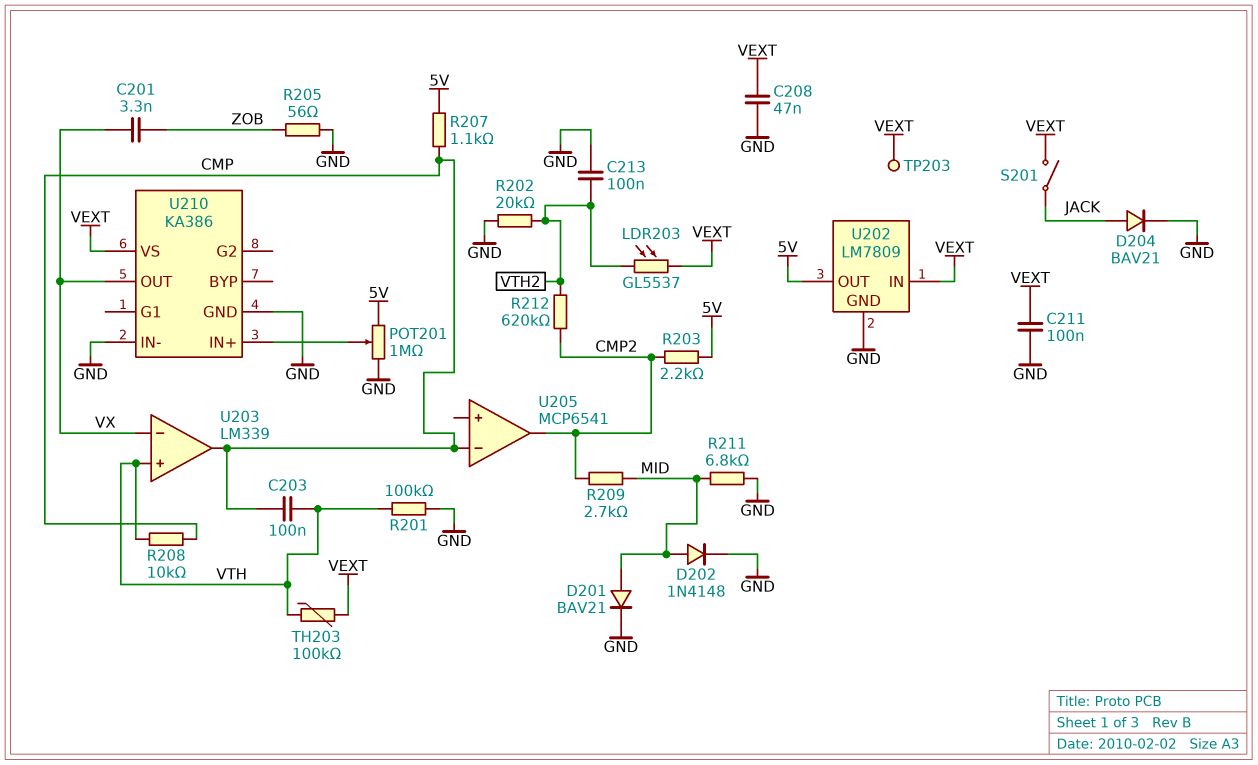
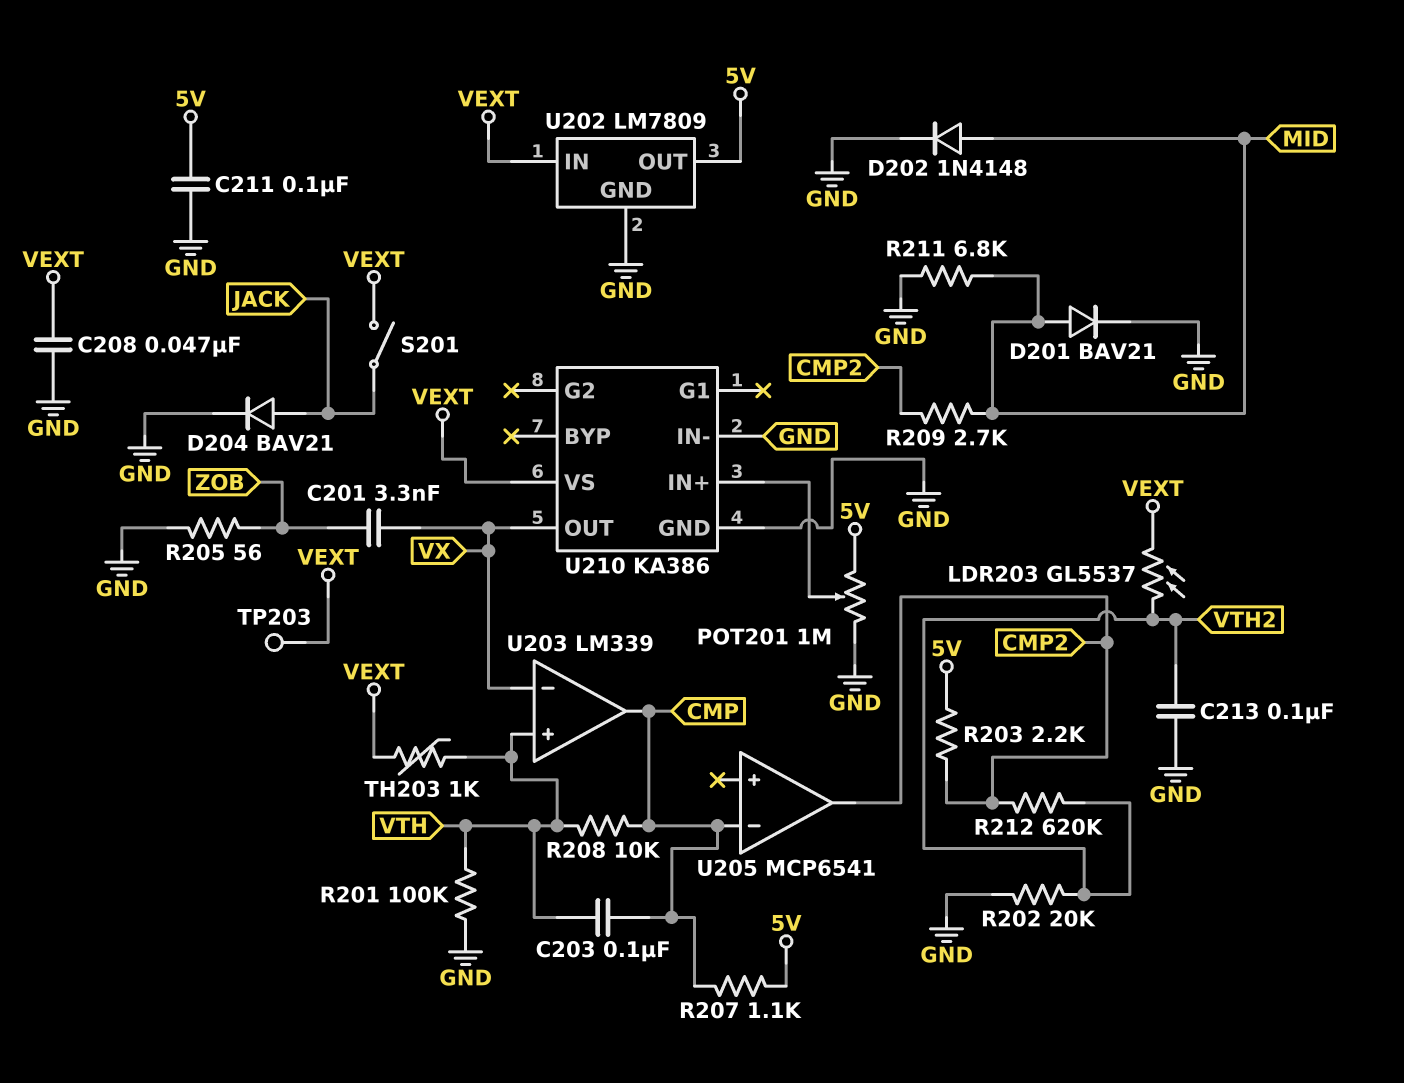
C211: 100nF (GND, VEXT) -> 100nF (5V, GND)
TH203: 100k (VEXT, VTH) -> 1k (VEXT, VTH)

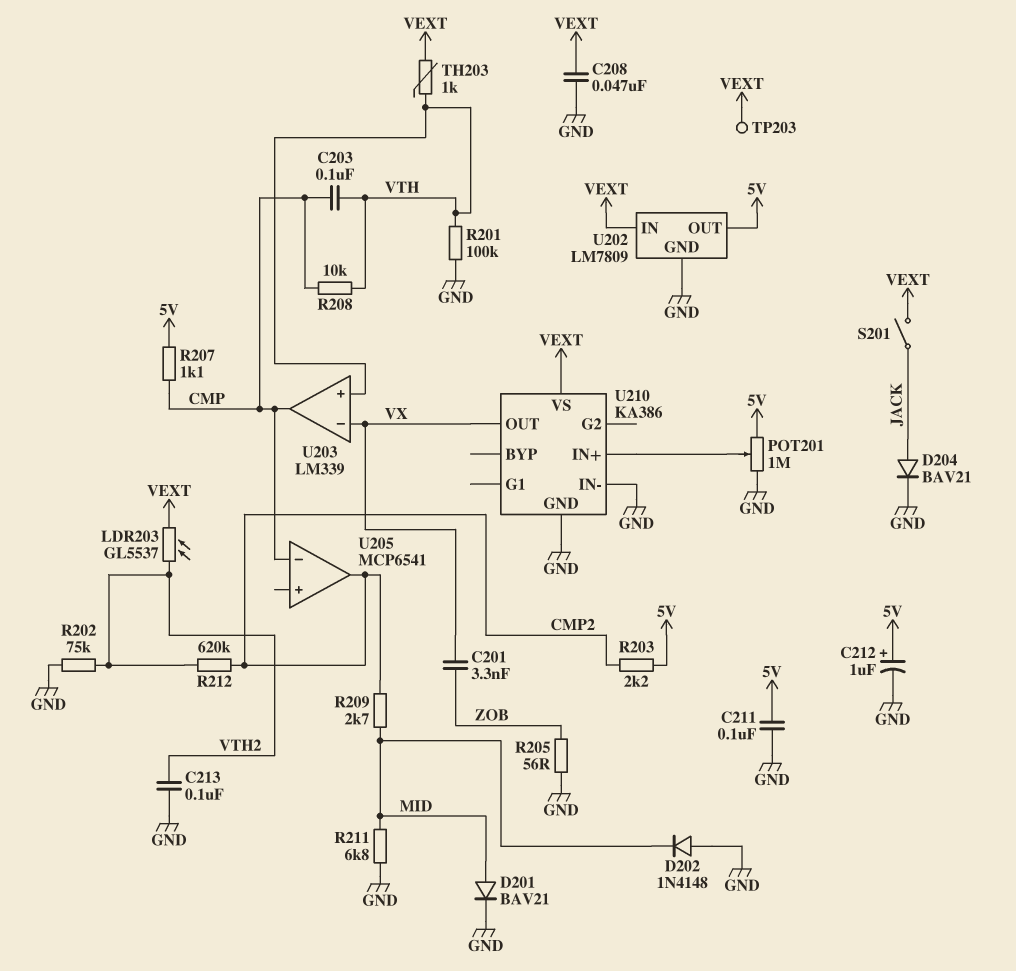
C212: none -> 1uF (plus 5V, minus GND)
D202: diode 1N4148 (A MID, K GND) -> diode 1N4148 (A GND, K MID)
R202: 20k (GND, VTH2) -> 75k (GND, VTH2)

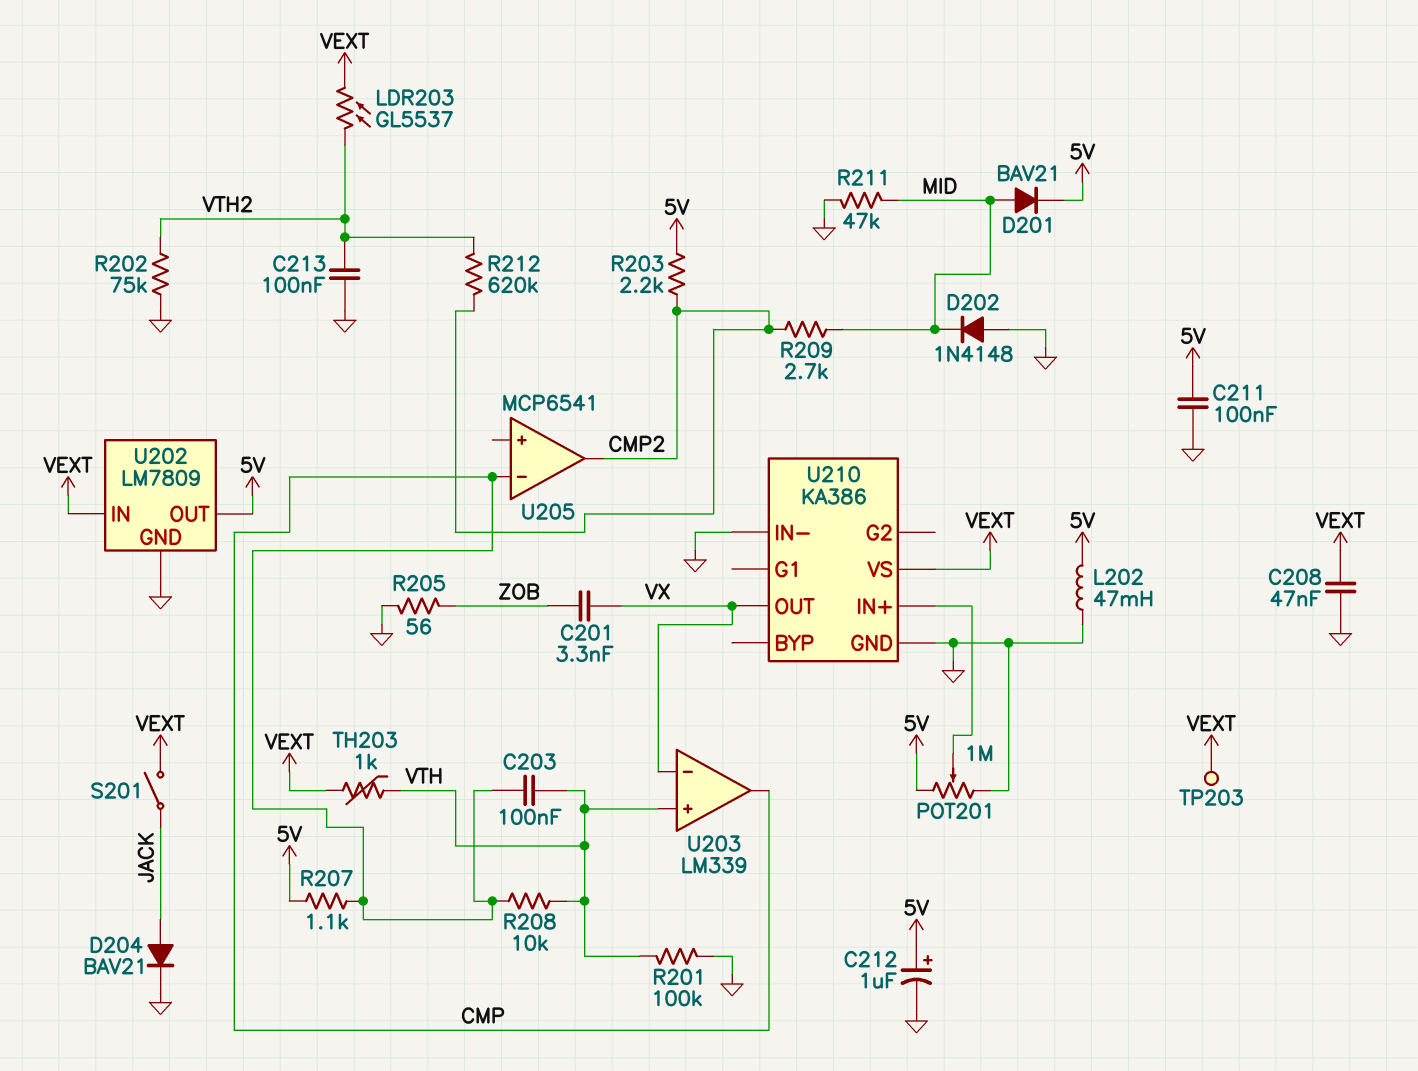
D201: diode BAV21 (A MID, K GND) -> diode BAV21 (A MID, K 5V)
L202: none -> 47mH (5V, GND)
R211: 6.8k (GND, MID) -> 47k (GND, MID)

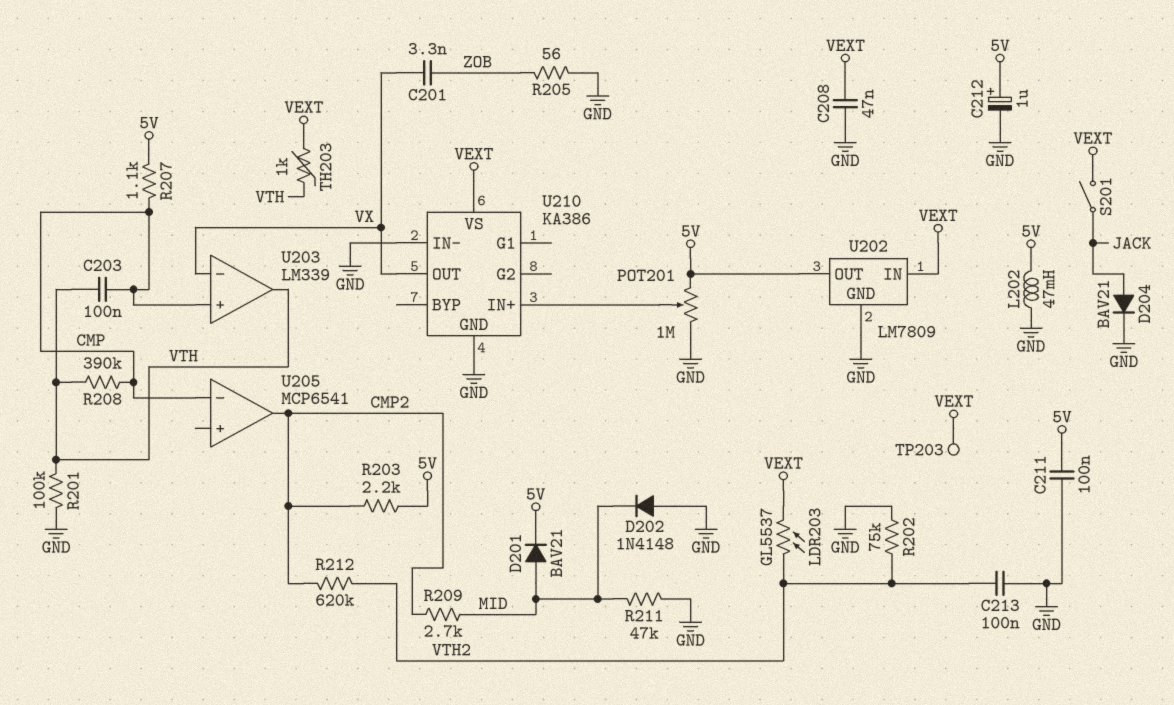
R208: 10k (CMP, VTH) -> 390k (CMP, VTH)
U203 pin in+: VTH -> CMP
U203 pin out: CMP -> VTH

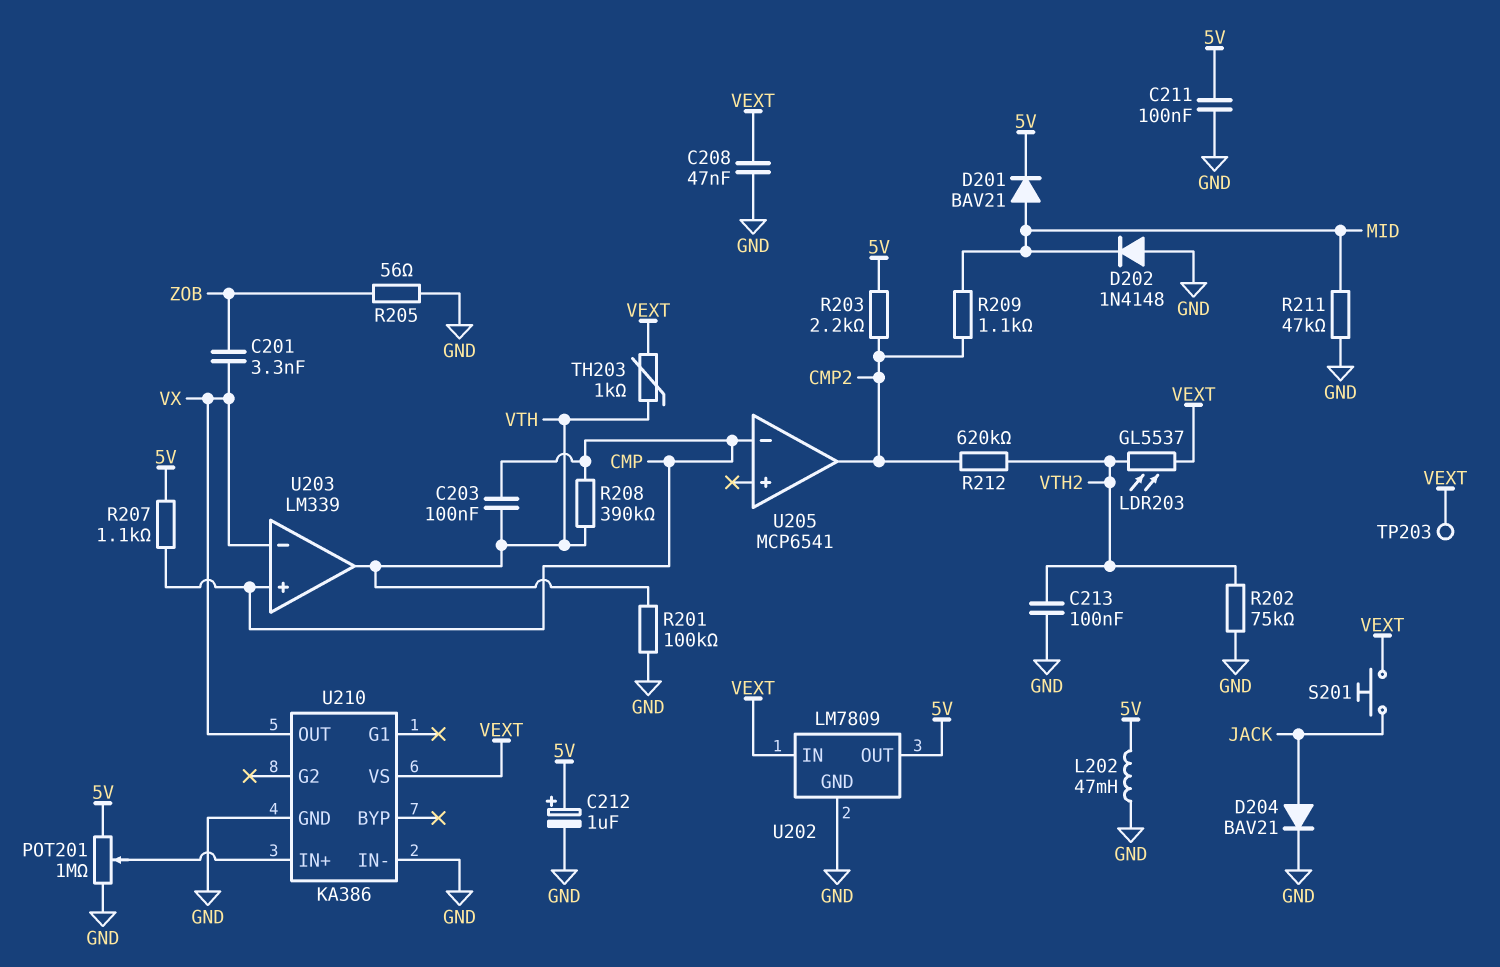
R209: 2.7k (CMP2, MID) -> 1.1k (CMP2, MID)
S201: switch (JACK, VEXT) -> button (JACK, VEXT)

